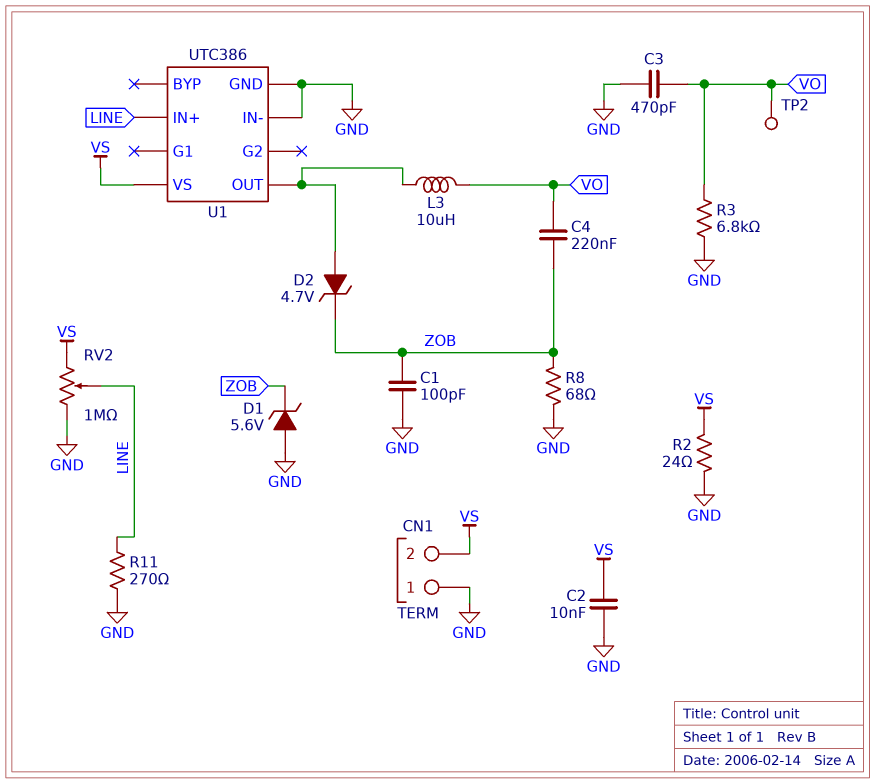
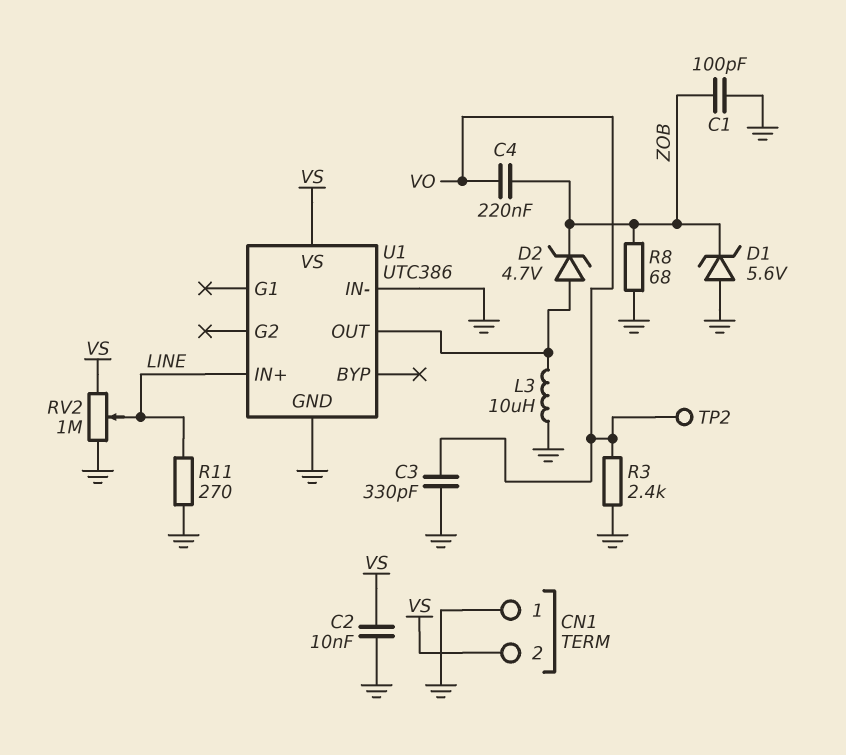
C3: 470pF (GND, VO) -> 330pF (GND, VO)
L3: 10uH (U1/OUT, VO) -> 10uH (GND, U1/OUT)
R2: 24 (GND, VS) -> none
R3: 6.8k (GND, VO) -> 2.4k (GND, VO)

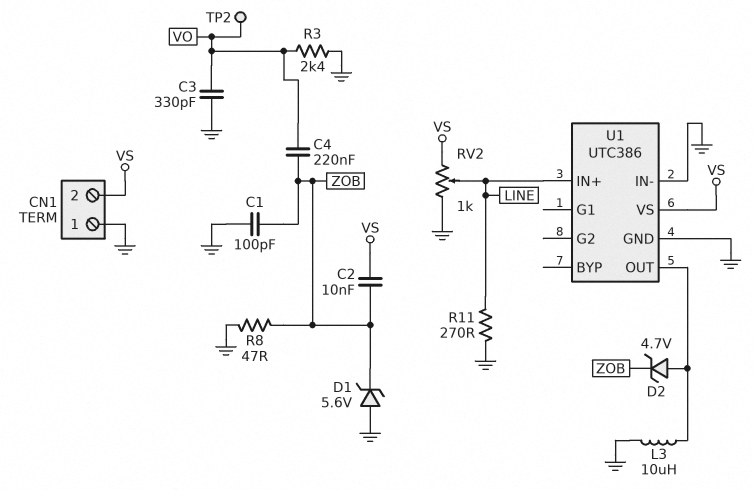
C2: 10nF (GND, VS) -> 10nF (VS, ZOB)
R8: 68 (GND, ZOB) -> 47 (GND, ZOB)
RV2: 1M (GND, VS, wiper LINE) -> 1k (GND, VS, wiper LINE)

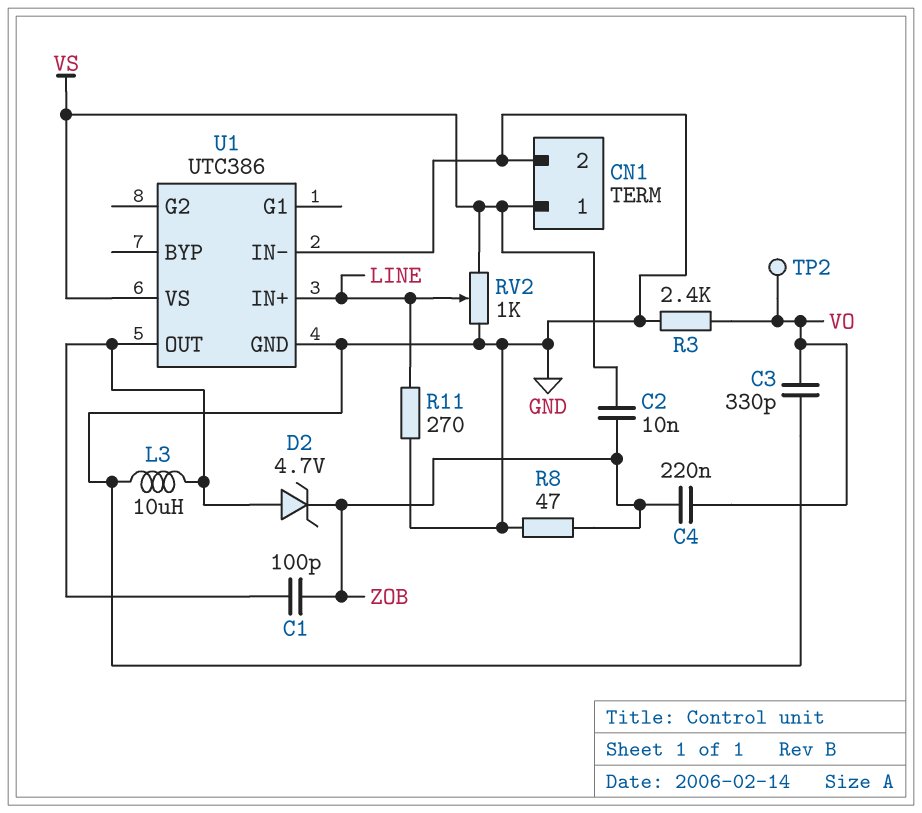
C1: 100pF (GND, ZOB) -> 100pF (U1/OUT, ZOB)
CN1 pin 1: GND -> VS
CN1 pin 2: VS -> GND
D1: zener 5.6V (A GND, K ZOB) -> none

